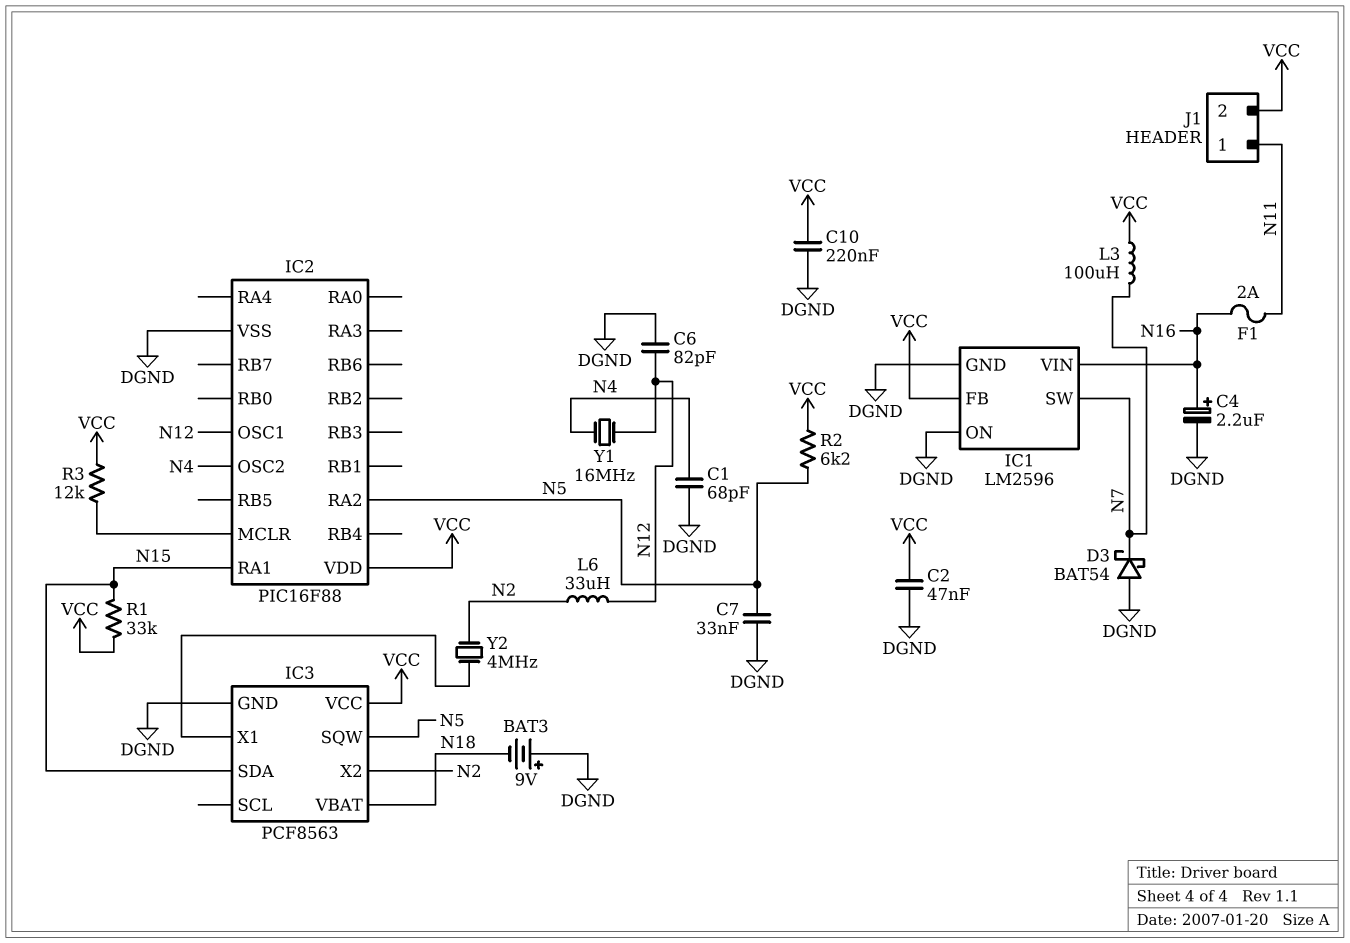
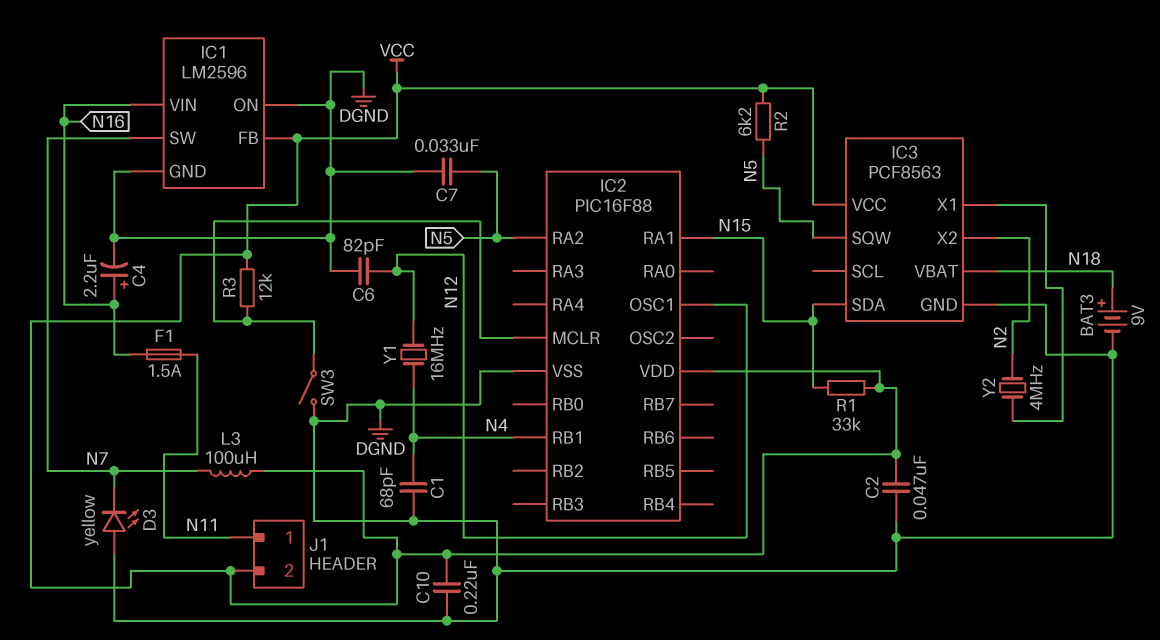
BAT3: 9V (plus DGND, minus N18) -> 9V (plus N18, minus DGND)
D3: schottky BAT54 (A DGND, K N7) -> LED yellow (A DGND, K N7)
F1: 2A (N11, N16) -> 1.5A (N11, N16)
IC2 pin OSC2: N4 -> none
IC2 pin RB1: none -> N4
L6: 33uH (N2, N12) -> none
SW3: none -> switch (DGND, IC2/MCLR)

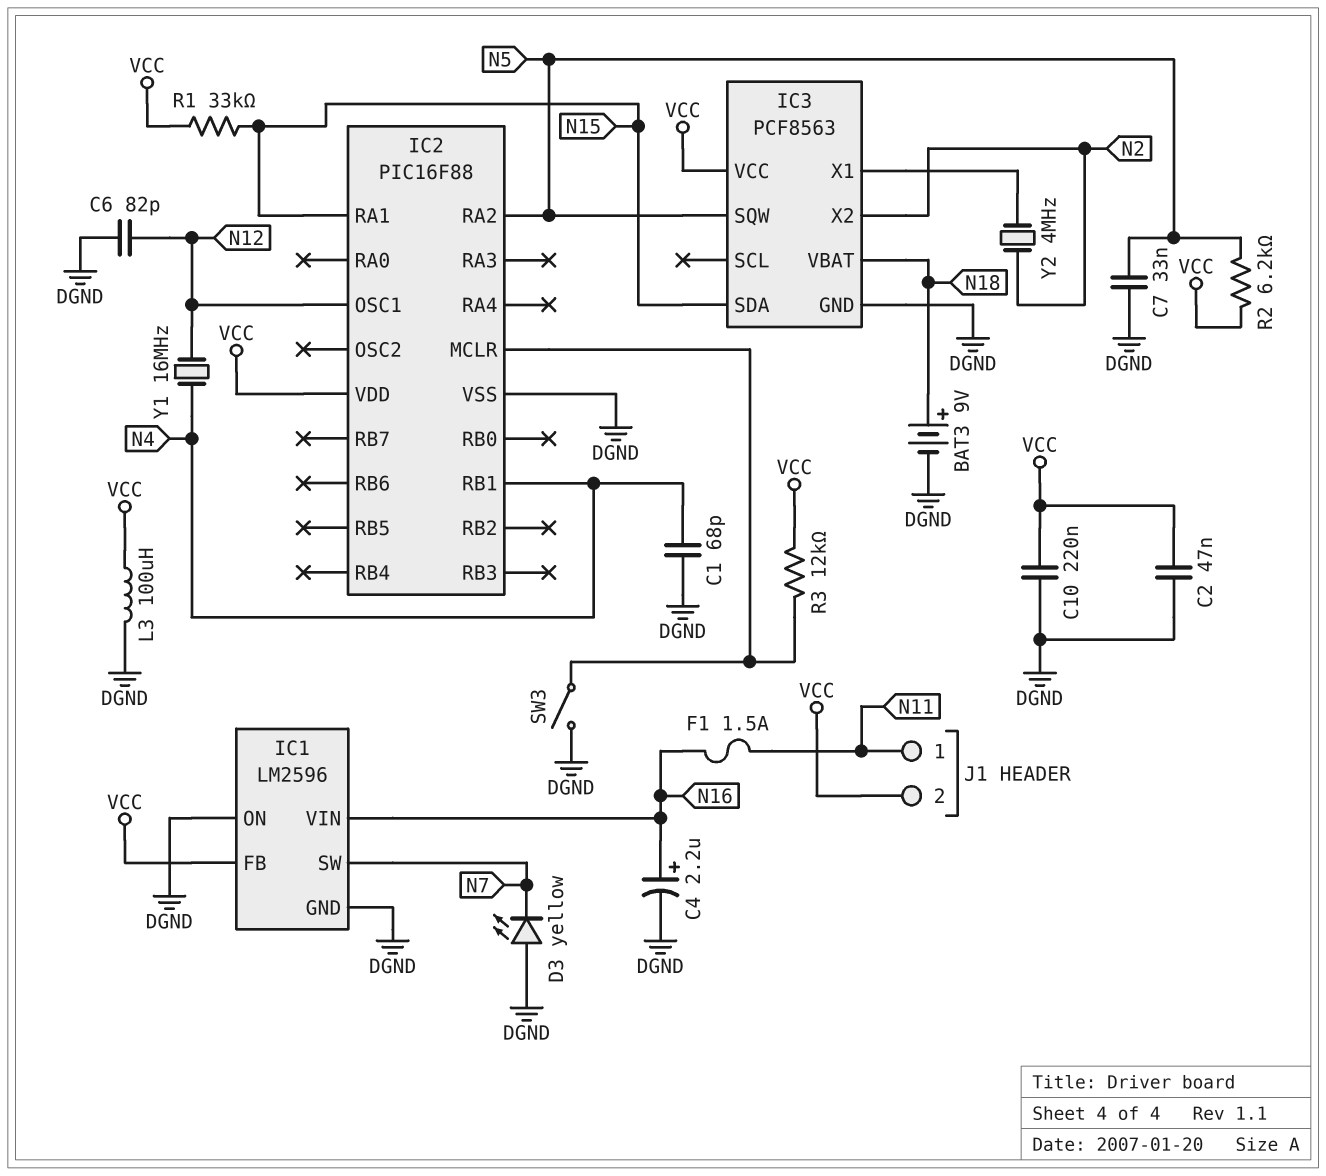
L3: 100uH (N7, VCC) -> 100uH (DGND, VCC)

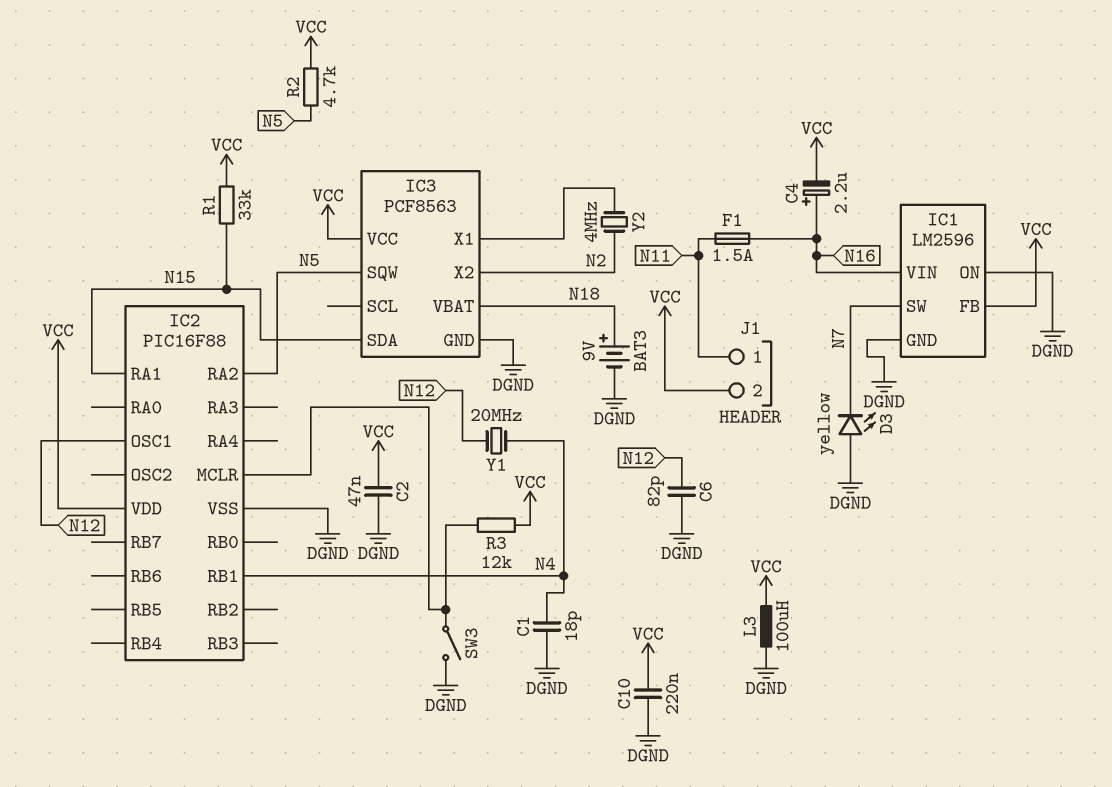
C1: 68pF (DGND, N4) -> 18pF (DGND, N4)
C4: 2.2uF (plus N16, minus DGND) -> 2.2uF (plus N16, minus VCC)
C7: 33nF (DGND, N5) -> none
R2: 6.2k (N5, VCC) -> 4.7k (N5, VCC)
Y1: 16MHz (N4, N12) -> 20MHz (N4, N12)

